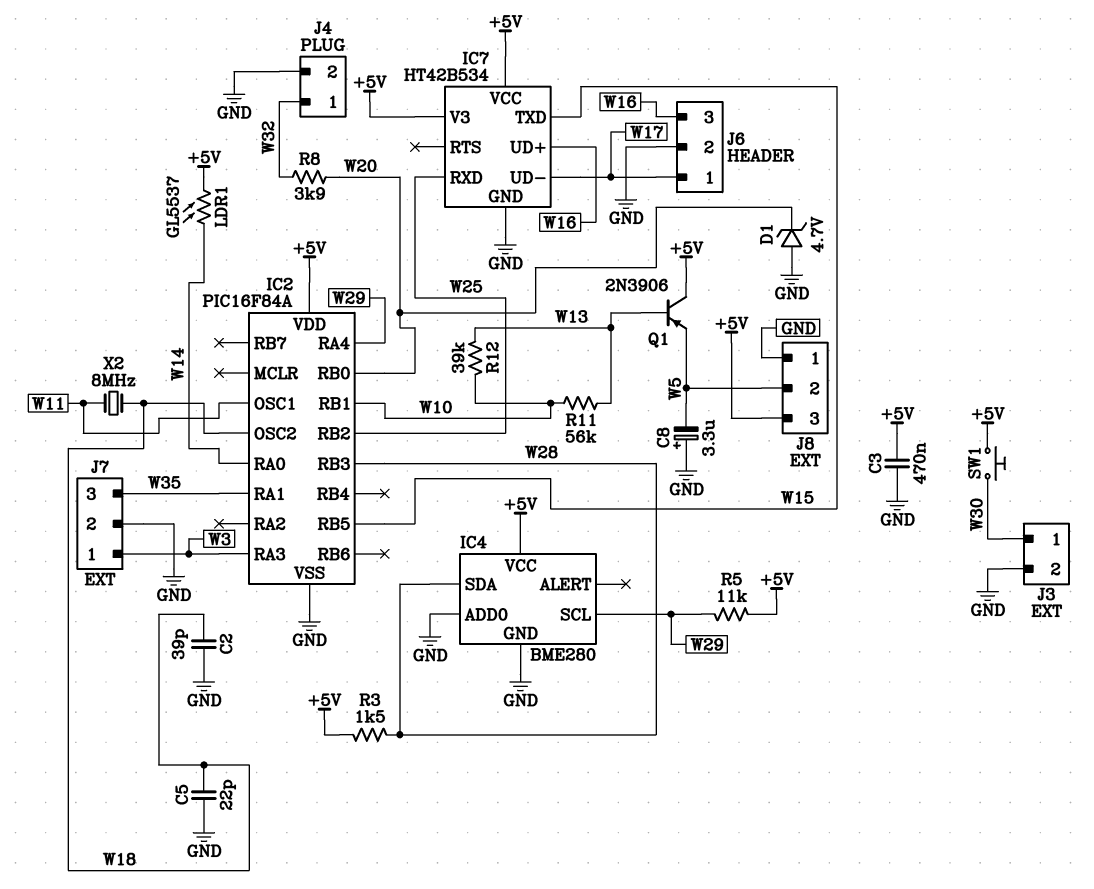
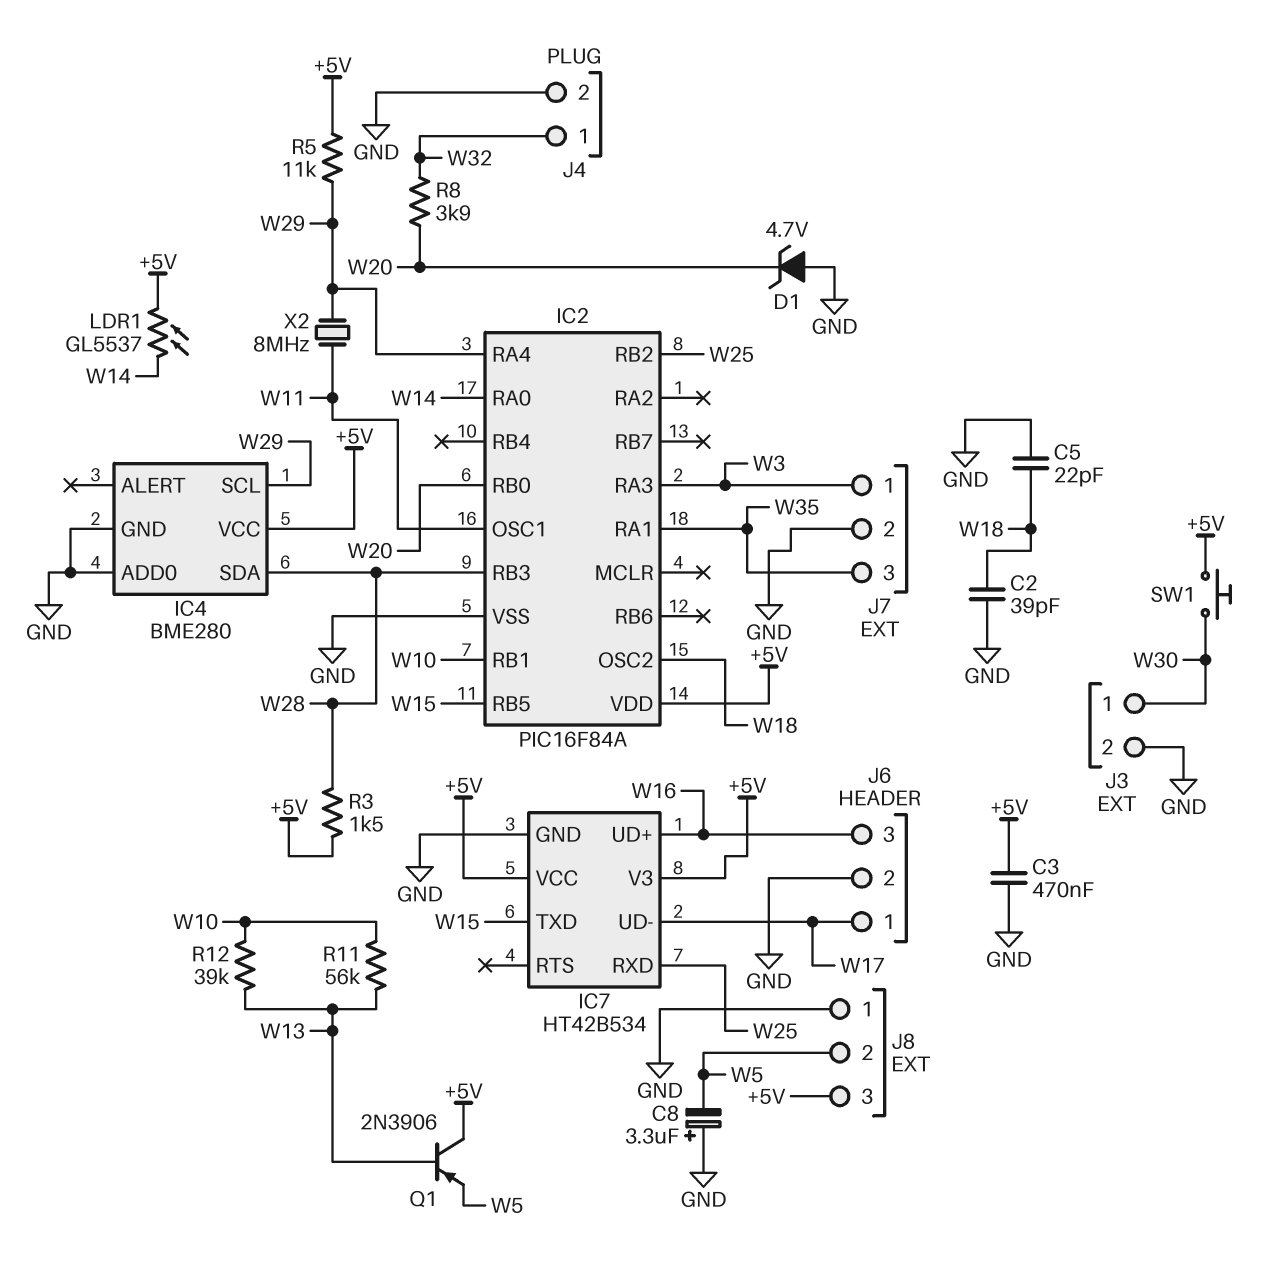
X2: 8MHz (W11, W18) -> 8MHz (W11, W29)

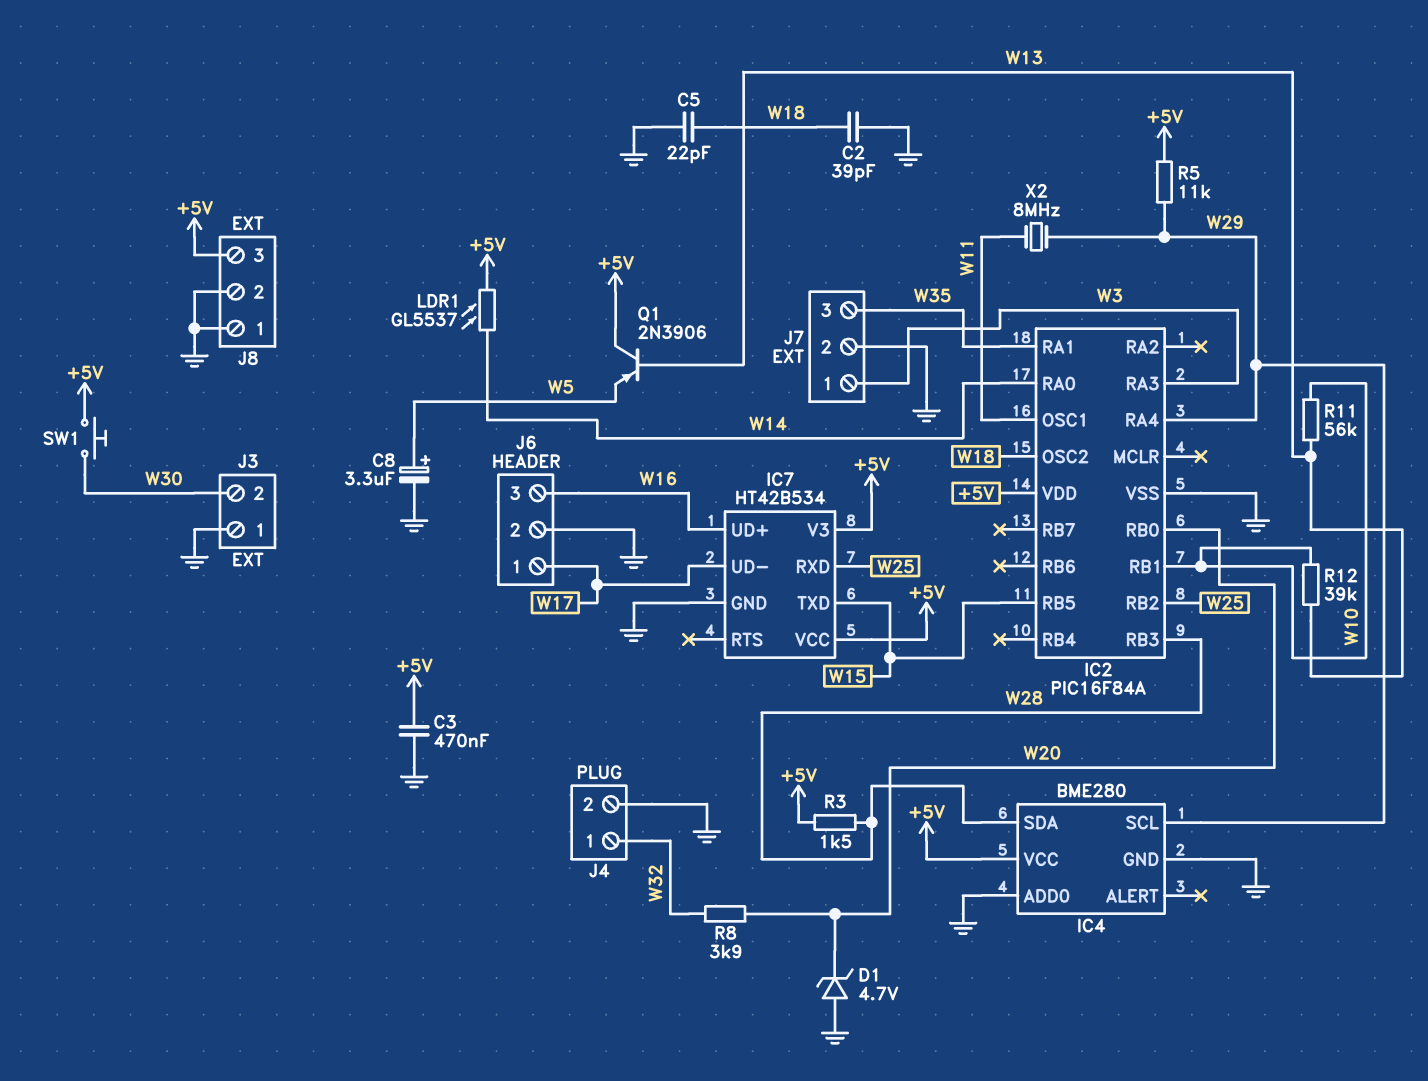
C8: 3.3uF (plus GND, minus W5) -> 3.3uF (plus W5, minus GND)
J3 pin 1: W30 -> GND
J3 pin 2: GND -> W30
J8 pin 2: W5 -> GND

